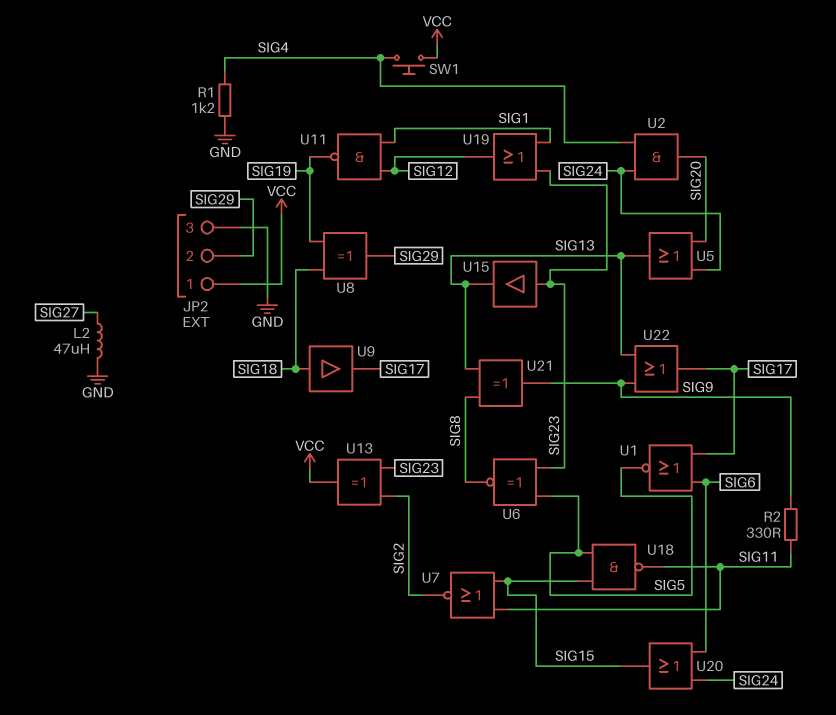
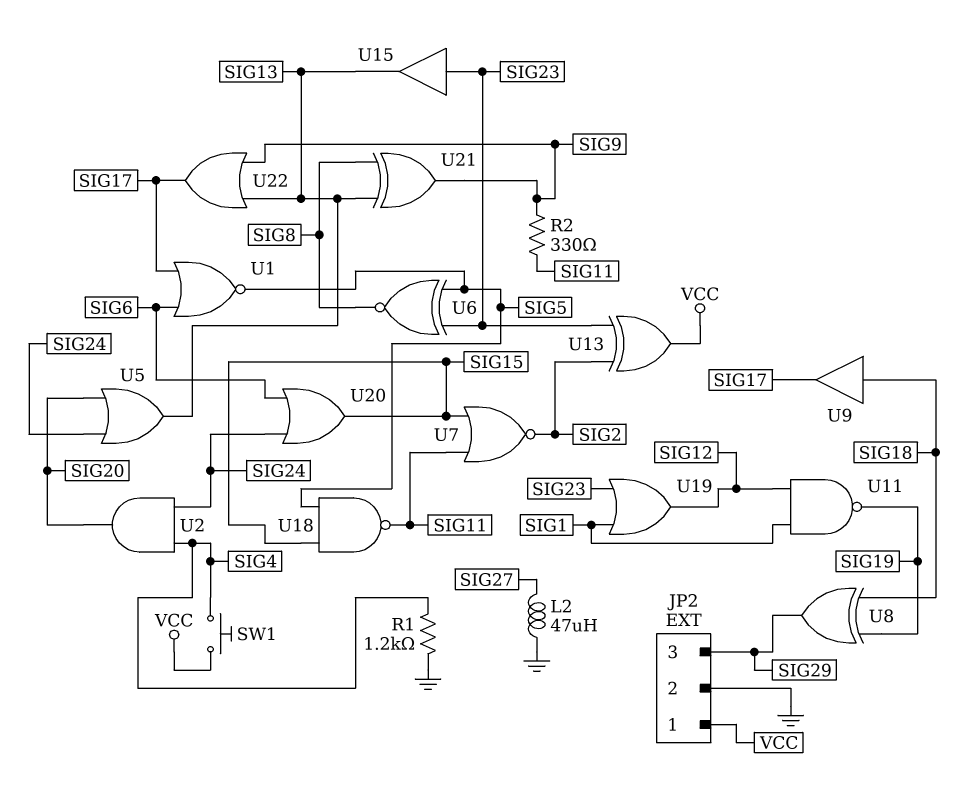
JP2 pin 2: SIG29 -> GND
JP2 pin 3: GND -> SIG29

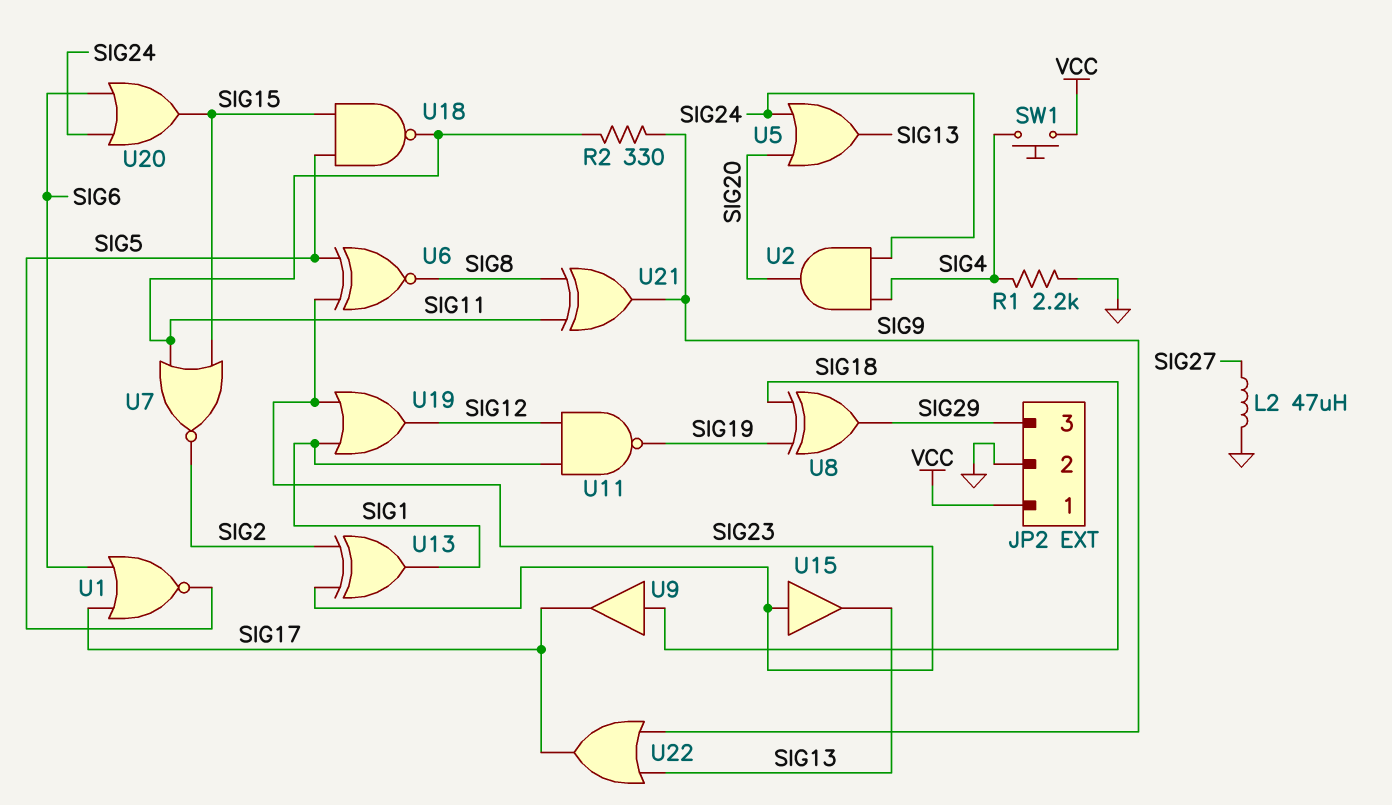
R1: 1.2k (GND, SIG4) -> 2.2k (GND, SIG4)
U13: XOR (in SIG2, in SIG23, out VCC) -> XOR (in SIG2, in SIG23, out SIG1)
U21: XOR (in SIG8, in SIG13, out SIG9) -> XOR (in SIG8, in SIG11, out SIG9)

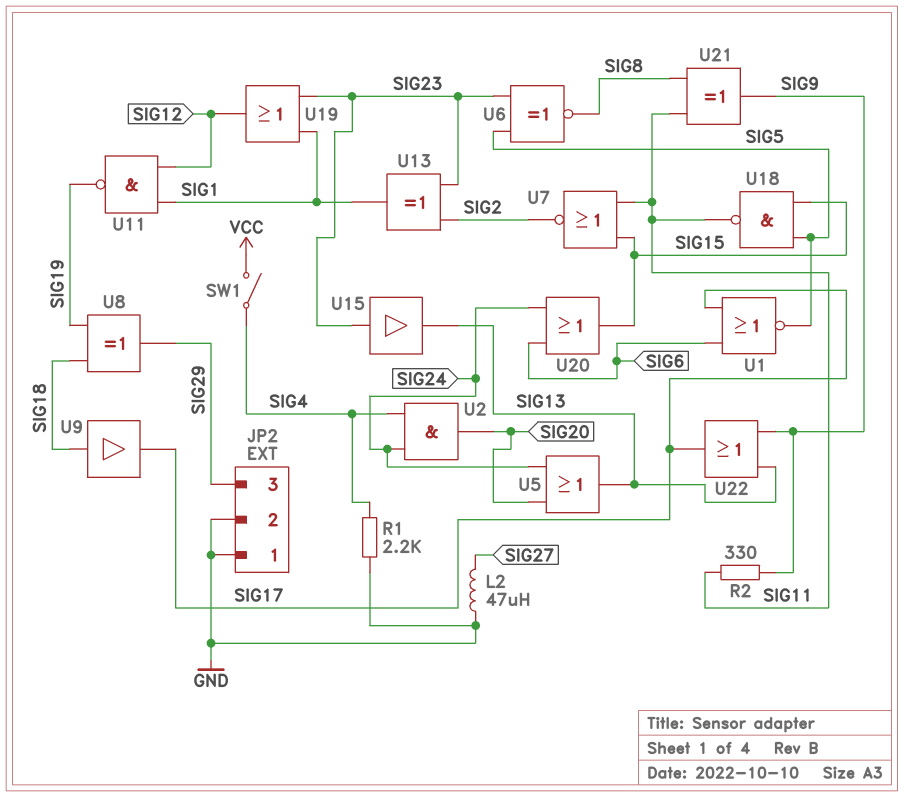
JP2 pin 1: VCC -> GND
SW1: button (SIG4, VCC) -> switch (SIG4, VCC)

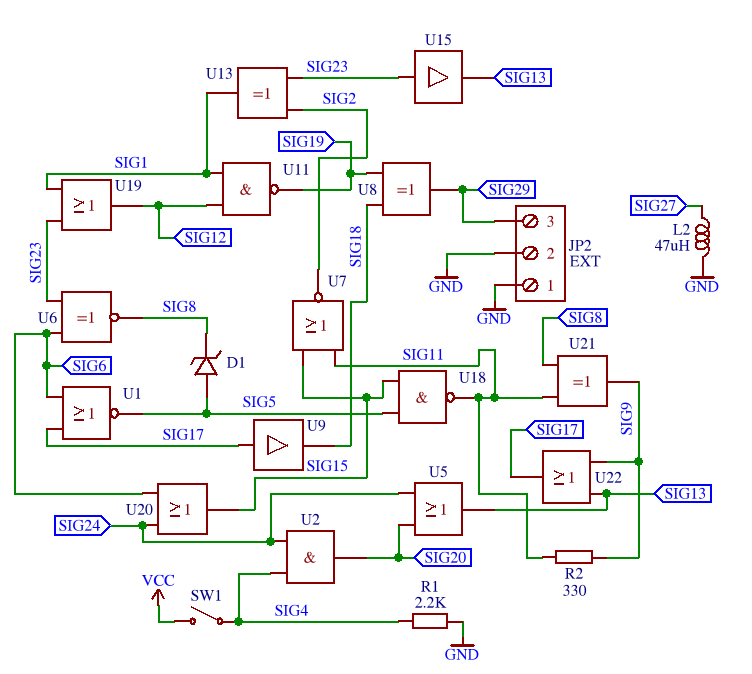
D1: none -> zener (A SIG5, K SIG8)
U6: XNOR (in SIG5, in SIG23, out SIG8) -> XNOR (in SIG6, in SIG23, out SIG8)
U9: buffer (in SIG18, out SIG17) -> buffer (in SIG17, out SIG18)

